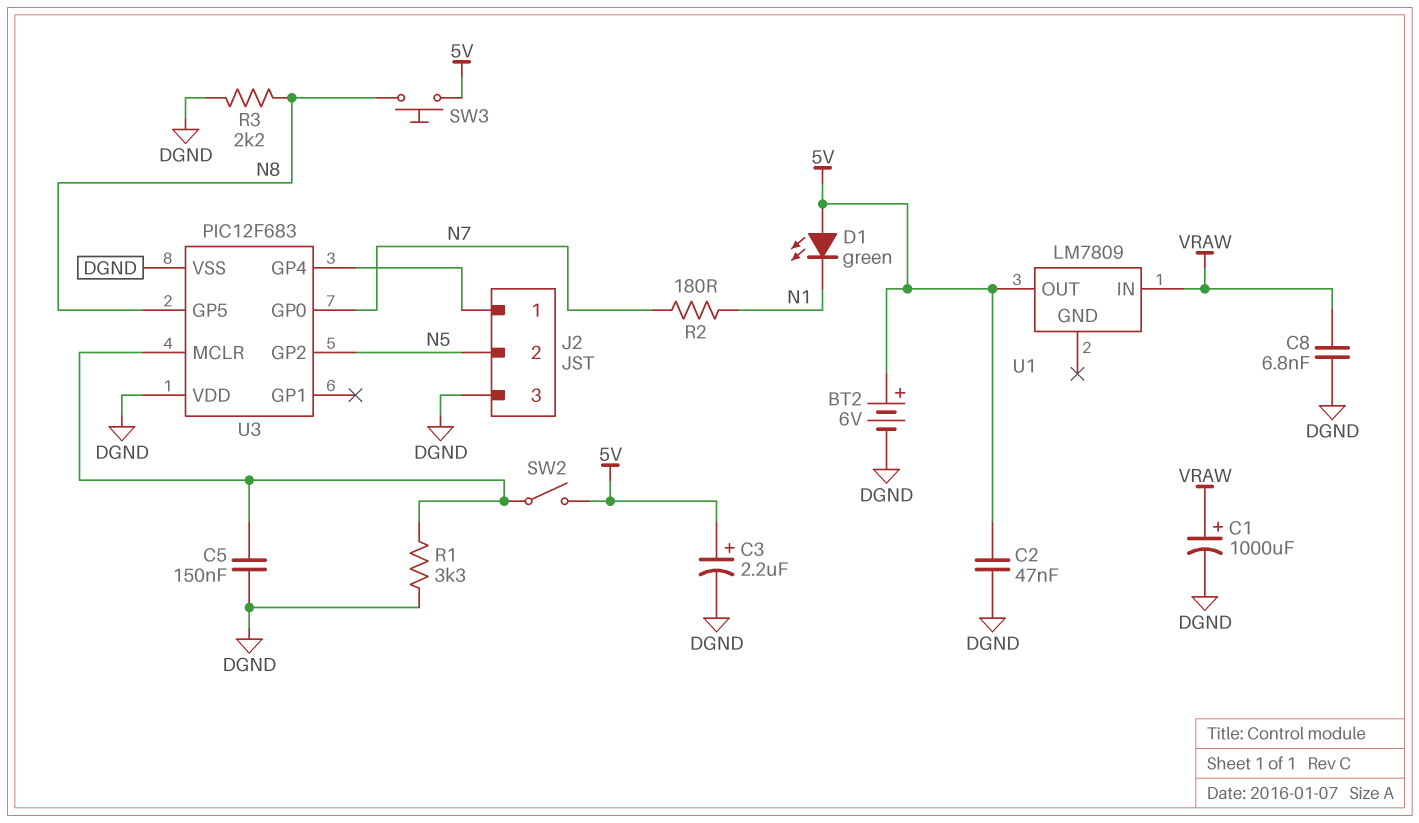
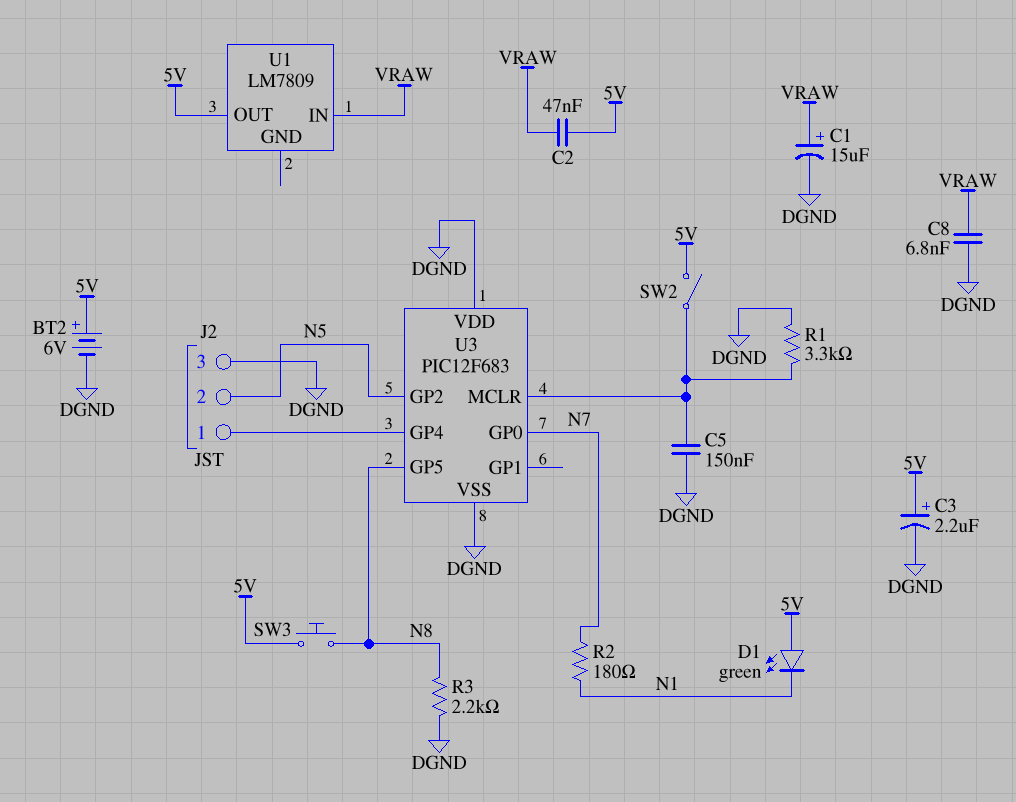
C1: 1000uF (plus VRAW, minus DGND) -> 15uF (plus VRAW, minus DGND)
C2: 47nF (5V, DGND) -> 47nF (5V, VRAW)

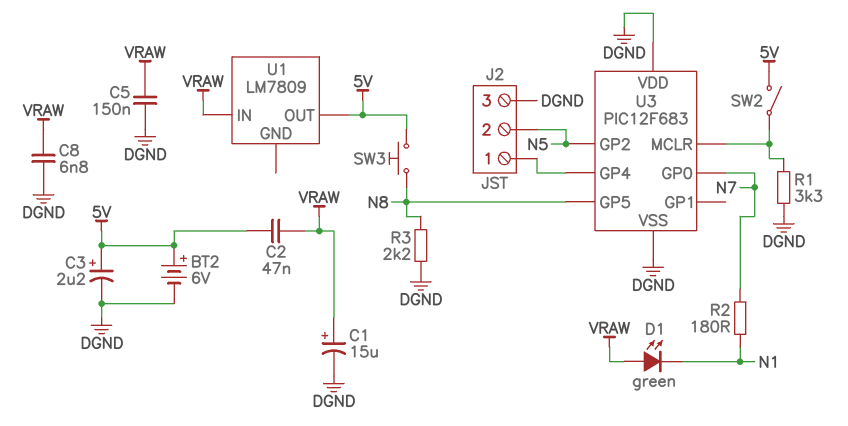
C5: 150nF (DGND, U3/MCLR) -> 150nF (DGND, VRAW)
D1: LED green (A 5V, K N1) -> LED green (A VRAW, K N1)

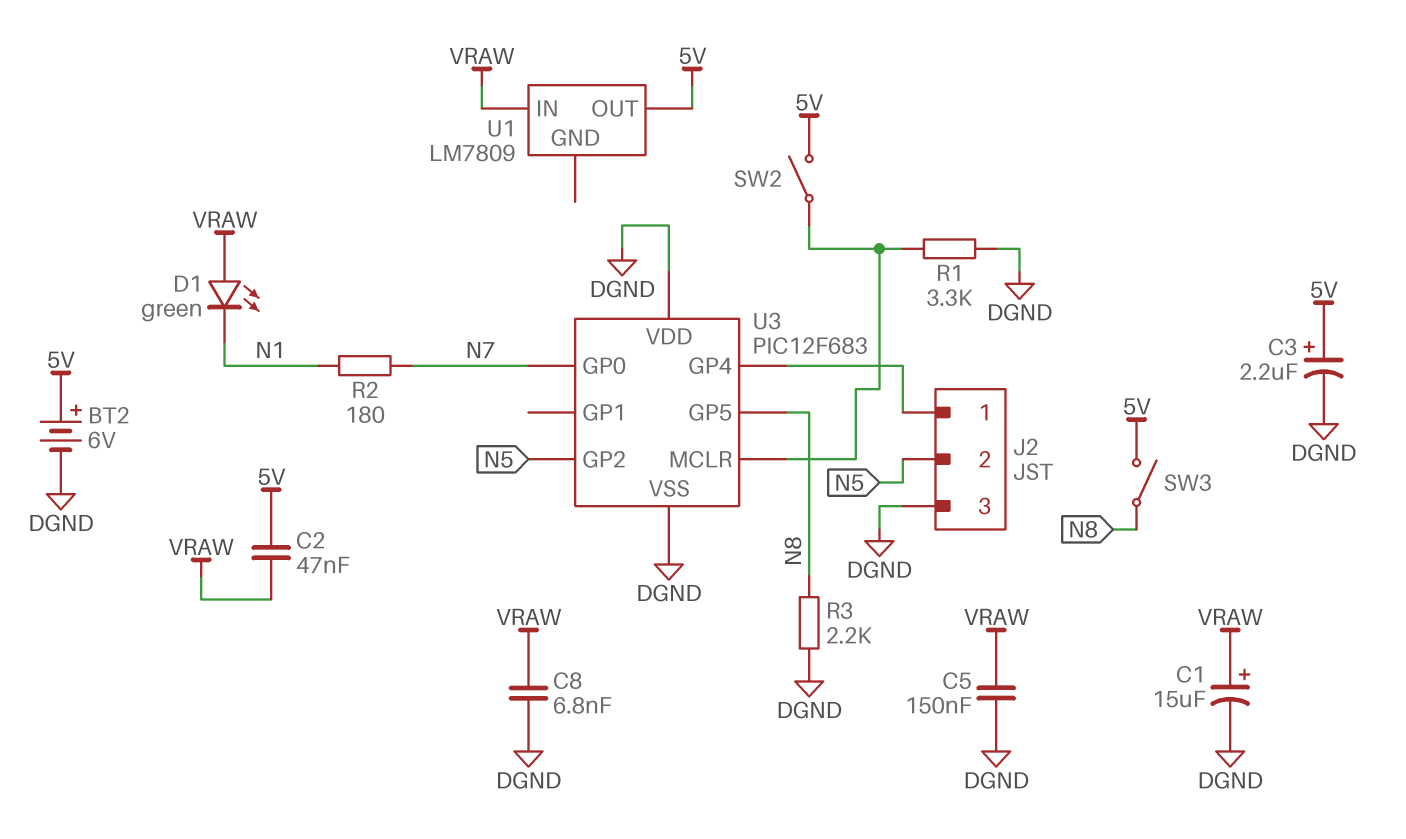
SW3: button (5V, N8) -> switch (5V, N8)

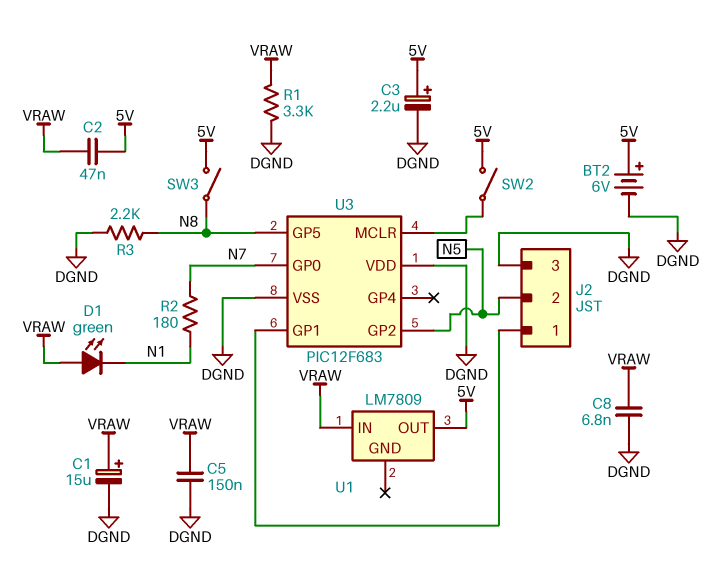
R1: 3.3k (DGND, U3/MCLR) -> 3.3k (DGND, VRAW)
U3 pin GP1: none -> J2/1
U3 pin GP4: J2/1 -> none

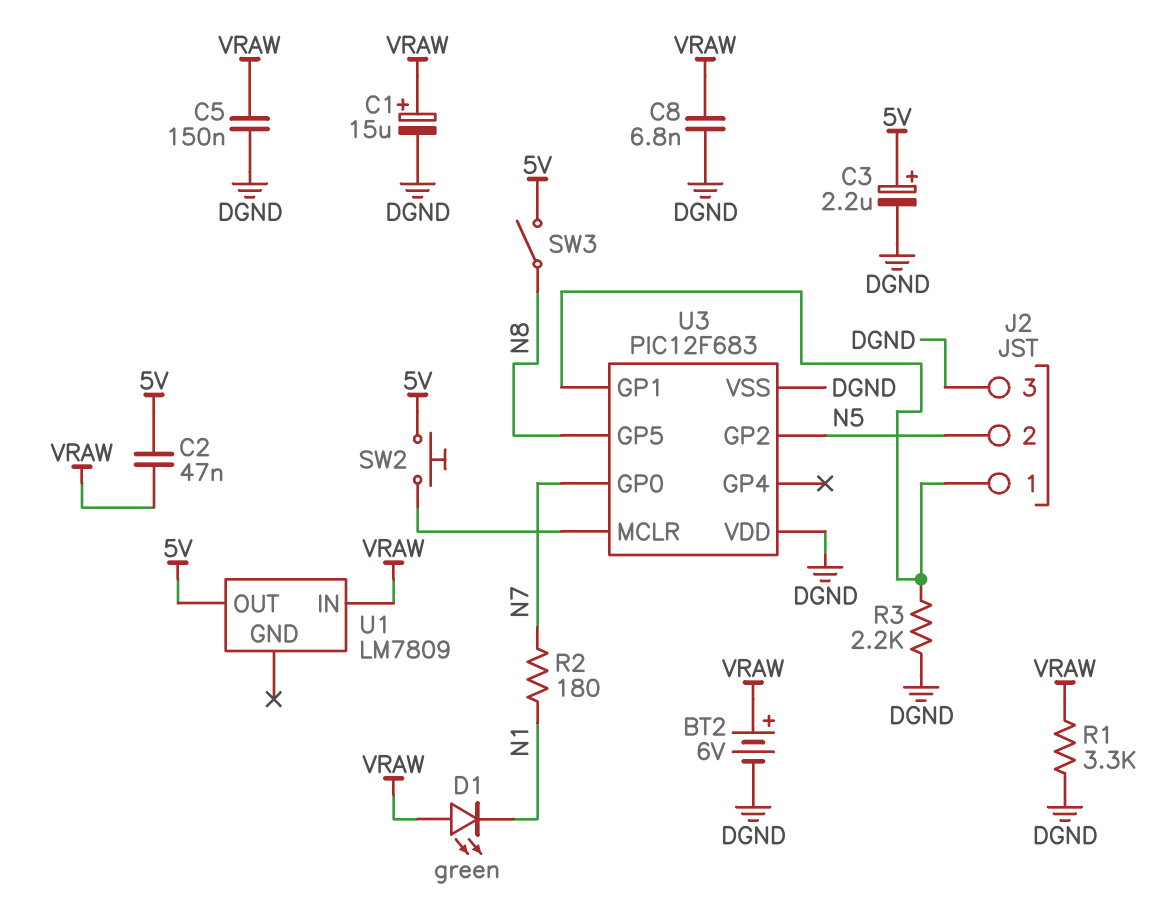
BT2: 6V (plus 5V, minus DGND) -> 6V (plus VRAW, minus DGND)
R3: 2.2k (DGND, N8) -> 2.2k (DGND, J2/1)
SW2: switch (5V, U3/MCLR) -> button (5V, U3/MCLR)

